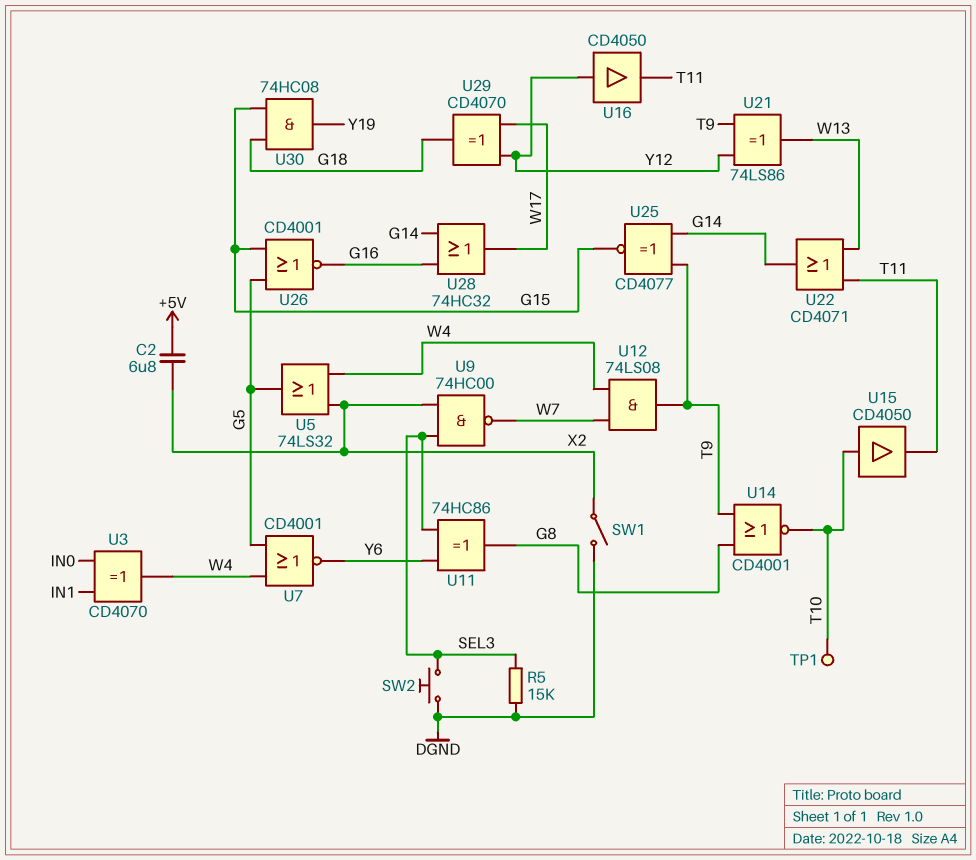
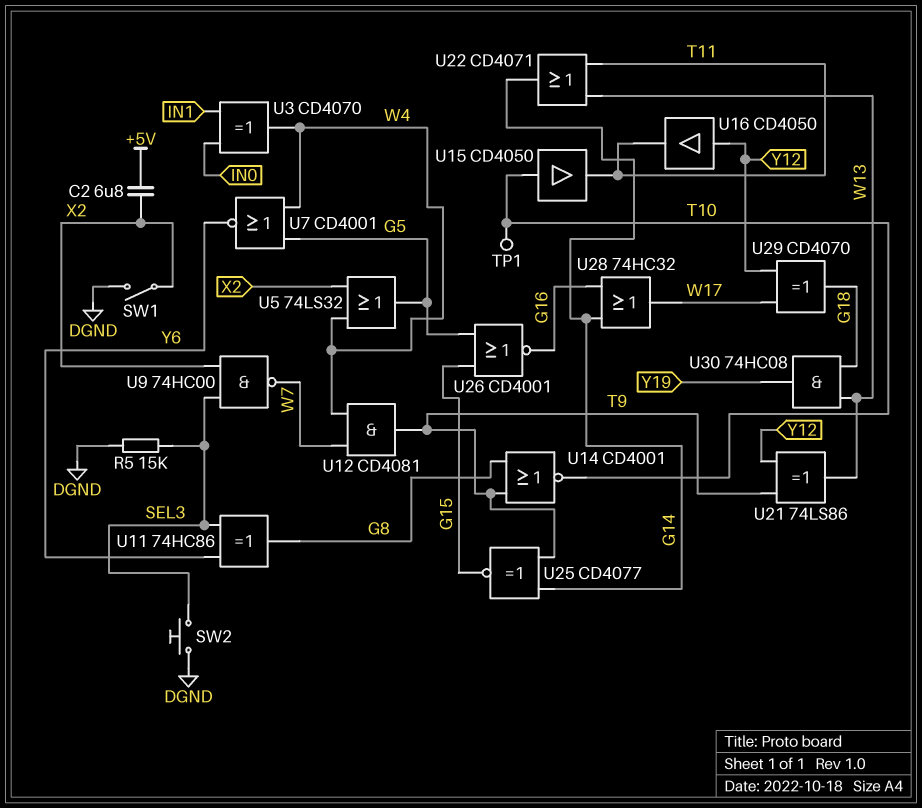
U12: AND 74LS08 (in W4, in W7, out T9) -> AND CD4081 (in W4, in W7, out T9)
U30: AND 74HC08 (in G15, in G18, out Y19) -> AND 74HC08 (in G18, in W13, out Y19)

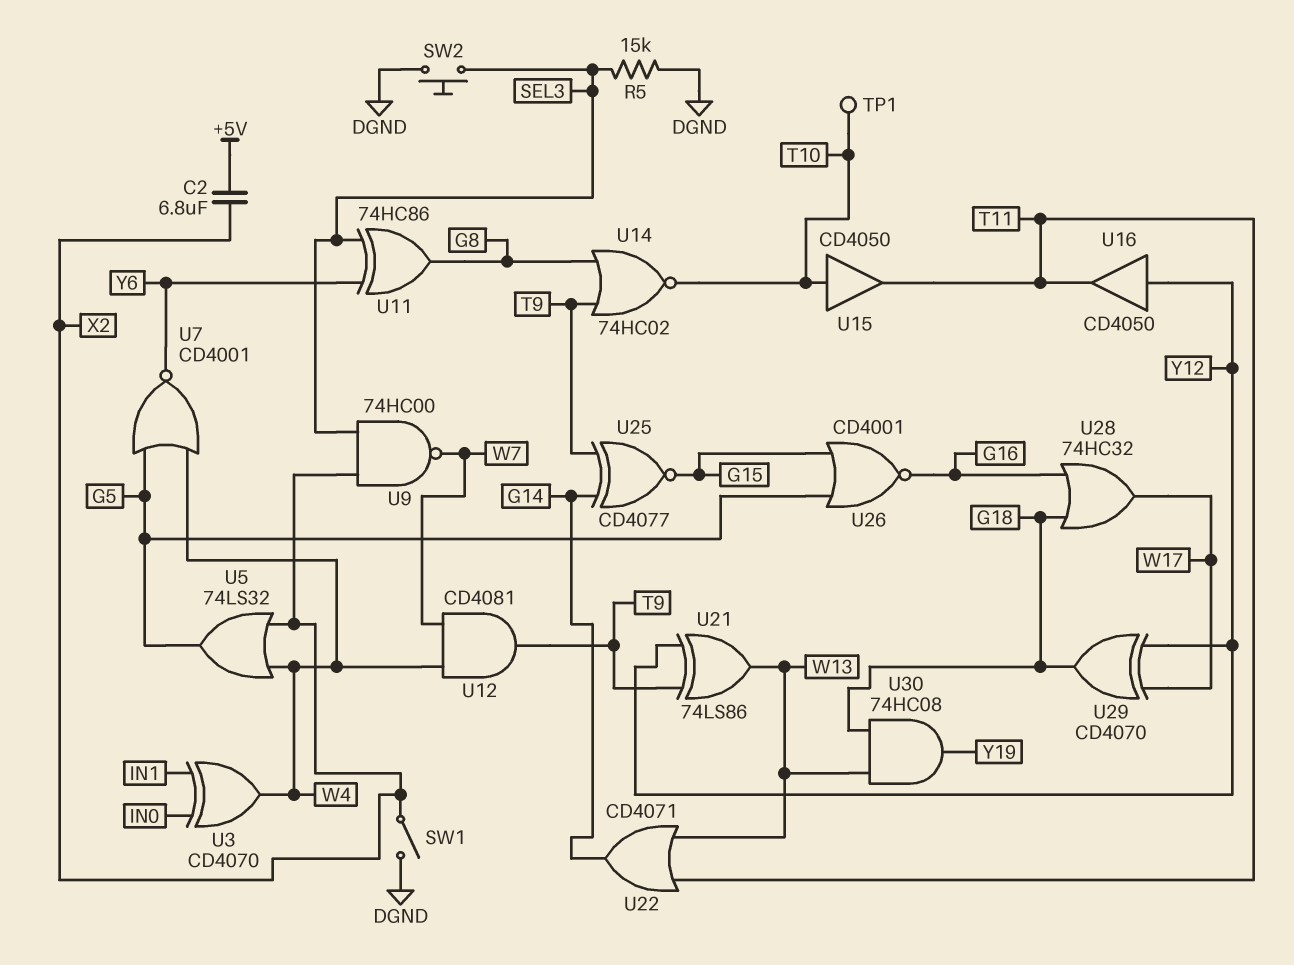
U14: NOR CD4001 (in G8, in T9, out T10) -> NOR 74HC02 (in G8, in T9, out T10)
U28: OR 74HC32 (in G14, in G16, out W17) -> OR 74HC32 (in G16, in G18, out W17)

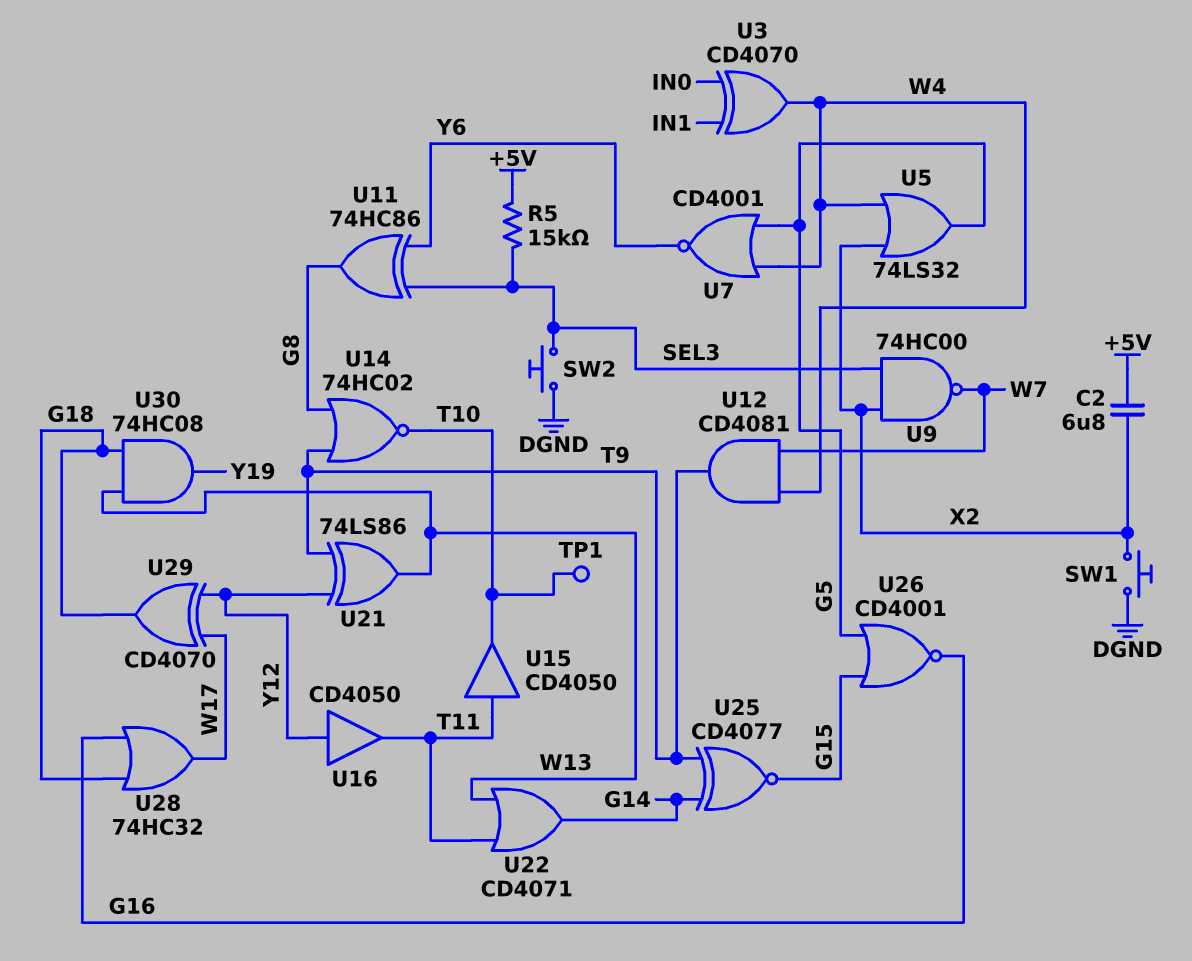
R5: 15k (DGND, SEL3) -> 15k (+5V, SEL3)
SW1: switch (DGND, X2) -> button (DGND, X2)
U15: buffer CD4050 (in T10, out T11) -> buffer CD4050 (in T11, out T10)

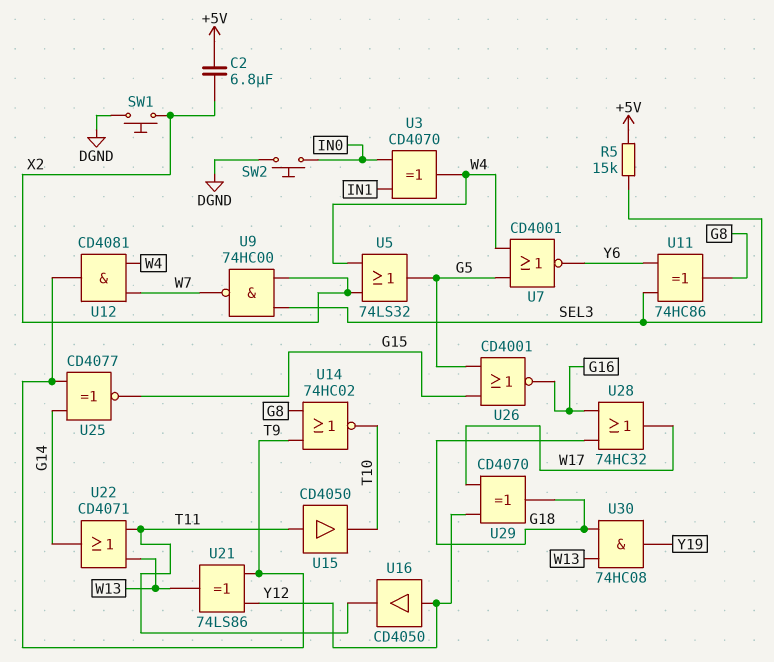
SW2: button (DGND, SEL3) -> button (DGND, IN0)
TP1: test point (T10) -> none

